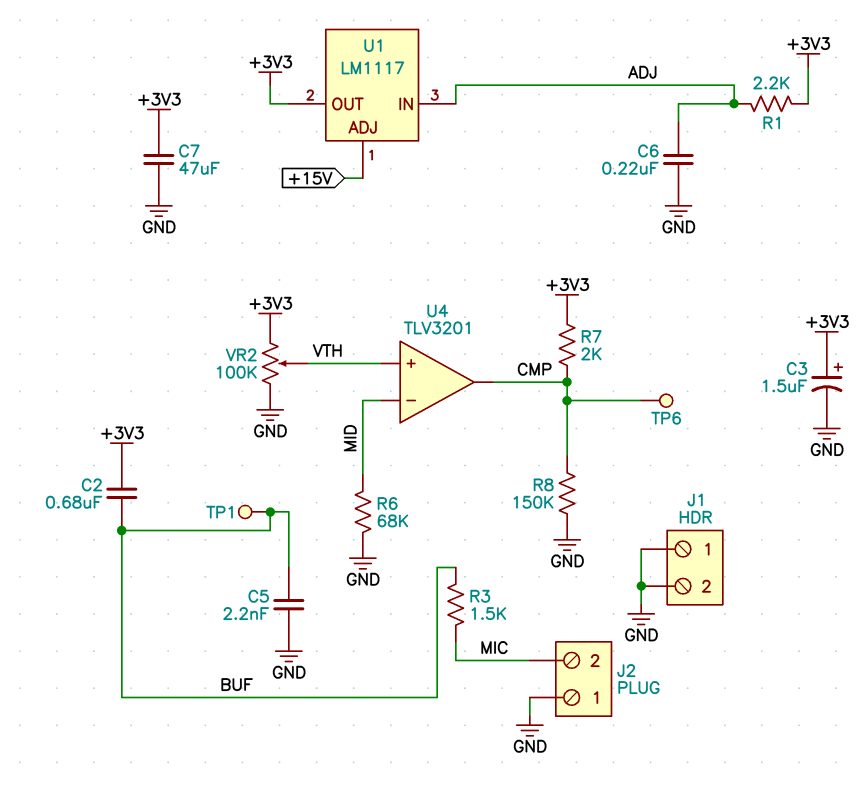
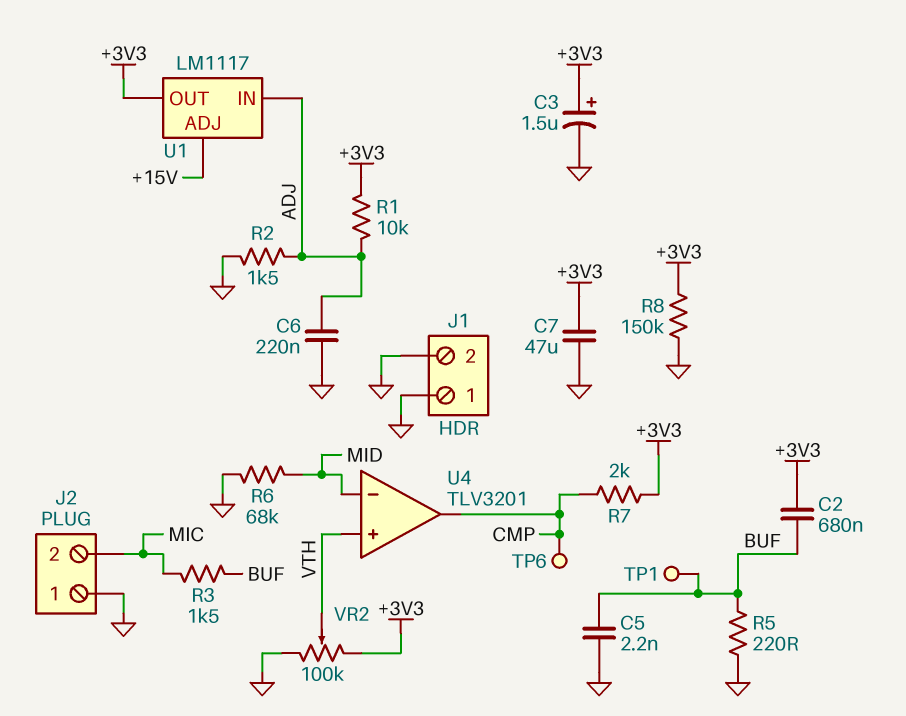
R1: 2.2k (+3V3, ADJ) -> 10k (+3V3, ADJ)
R2: none -> 1.5k (ADJ, GND)
R5: none -> 220 (BUF, GND)
R8: 150k (CMP, GND) -> 150k (+3V3, GND)

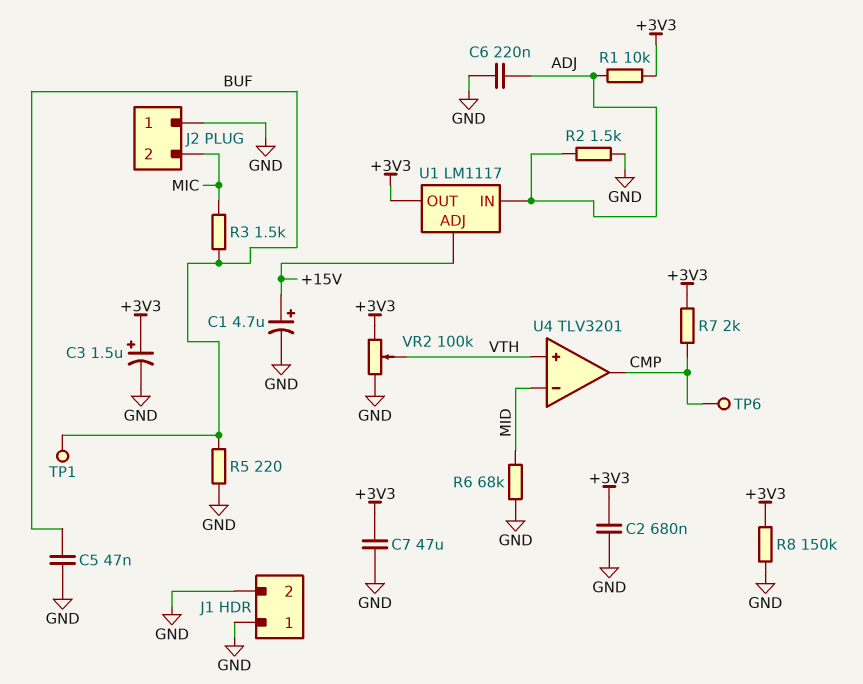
C1: none -> 4.7uF (plus +15V, minus GND)
C2: 680nF (+3V3, BUF) -> 680nF (+3V3, GND)
C5: 2.2nF (BUF, GND) -> 47nF (BUF, GND)

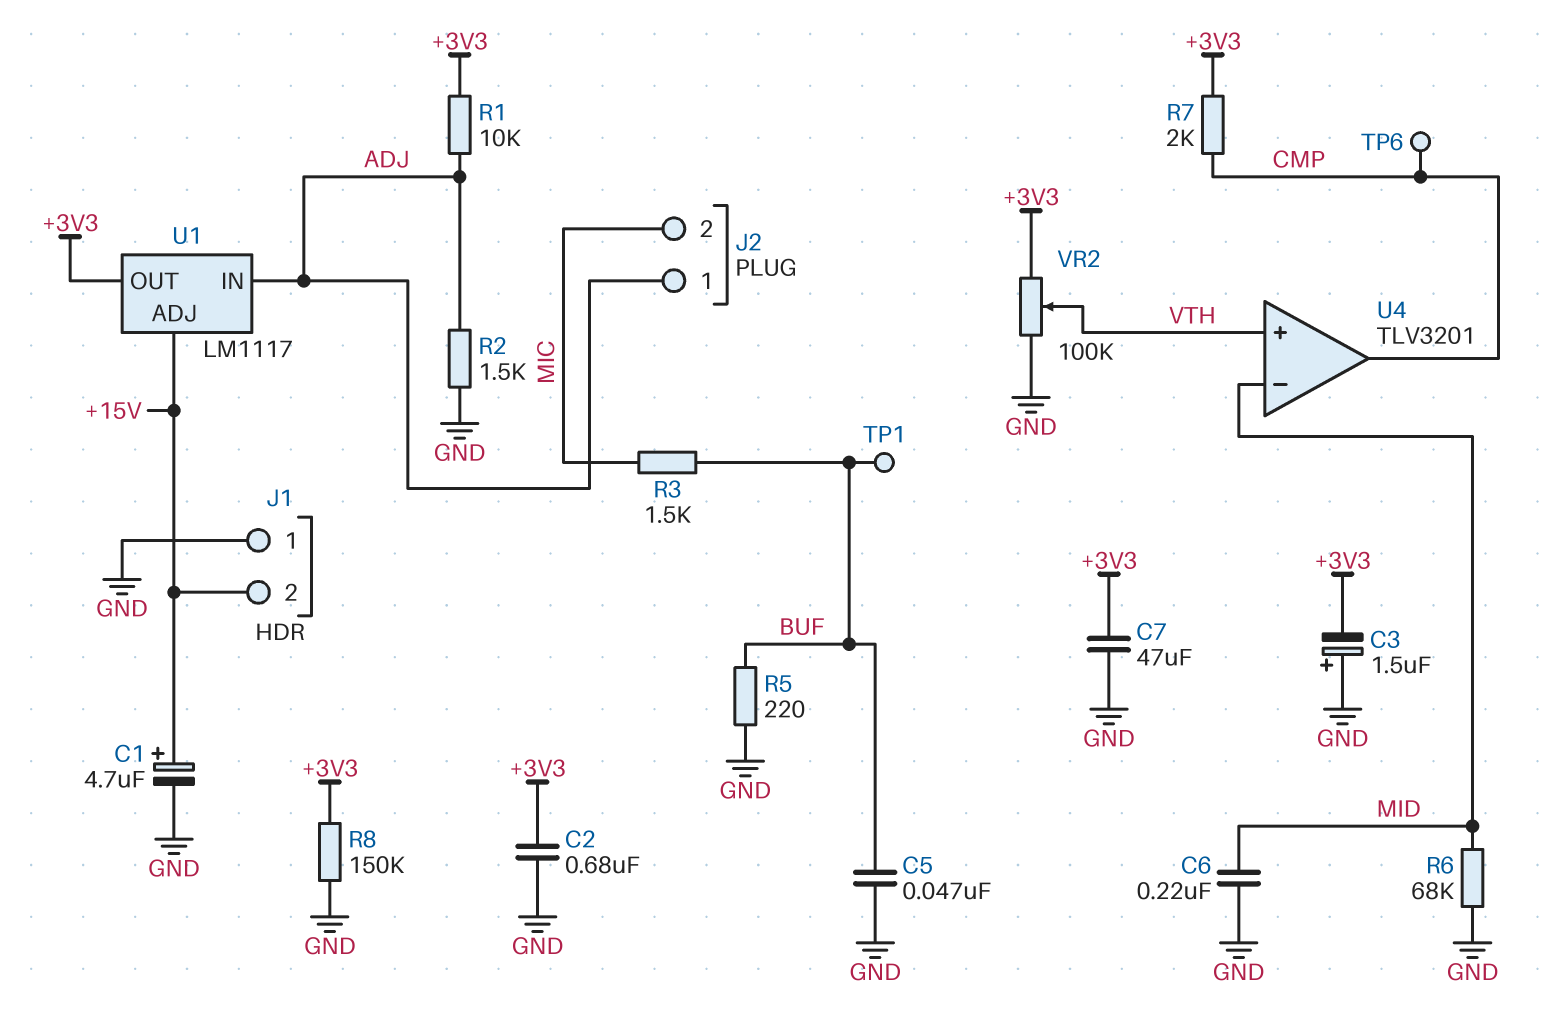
C3: 1.5uF (plus +3V3, minus GND) -> 1.5uF (plus GND, minus +3V3)
C6: 220nF (ADJ, GND) -> 220nF (GND, MID)
J1 pin 2: GND -> +15V
J2 pin 1: GND -> ADJ

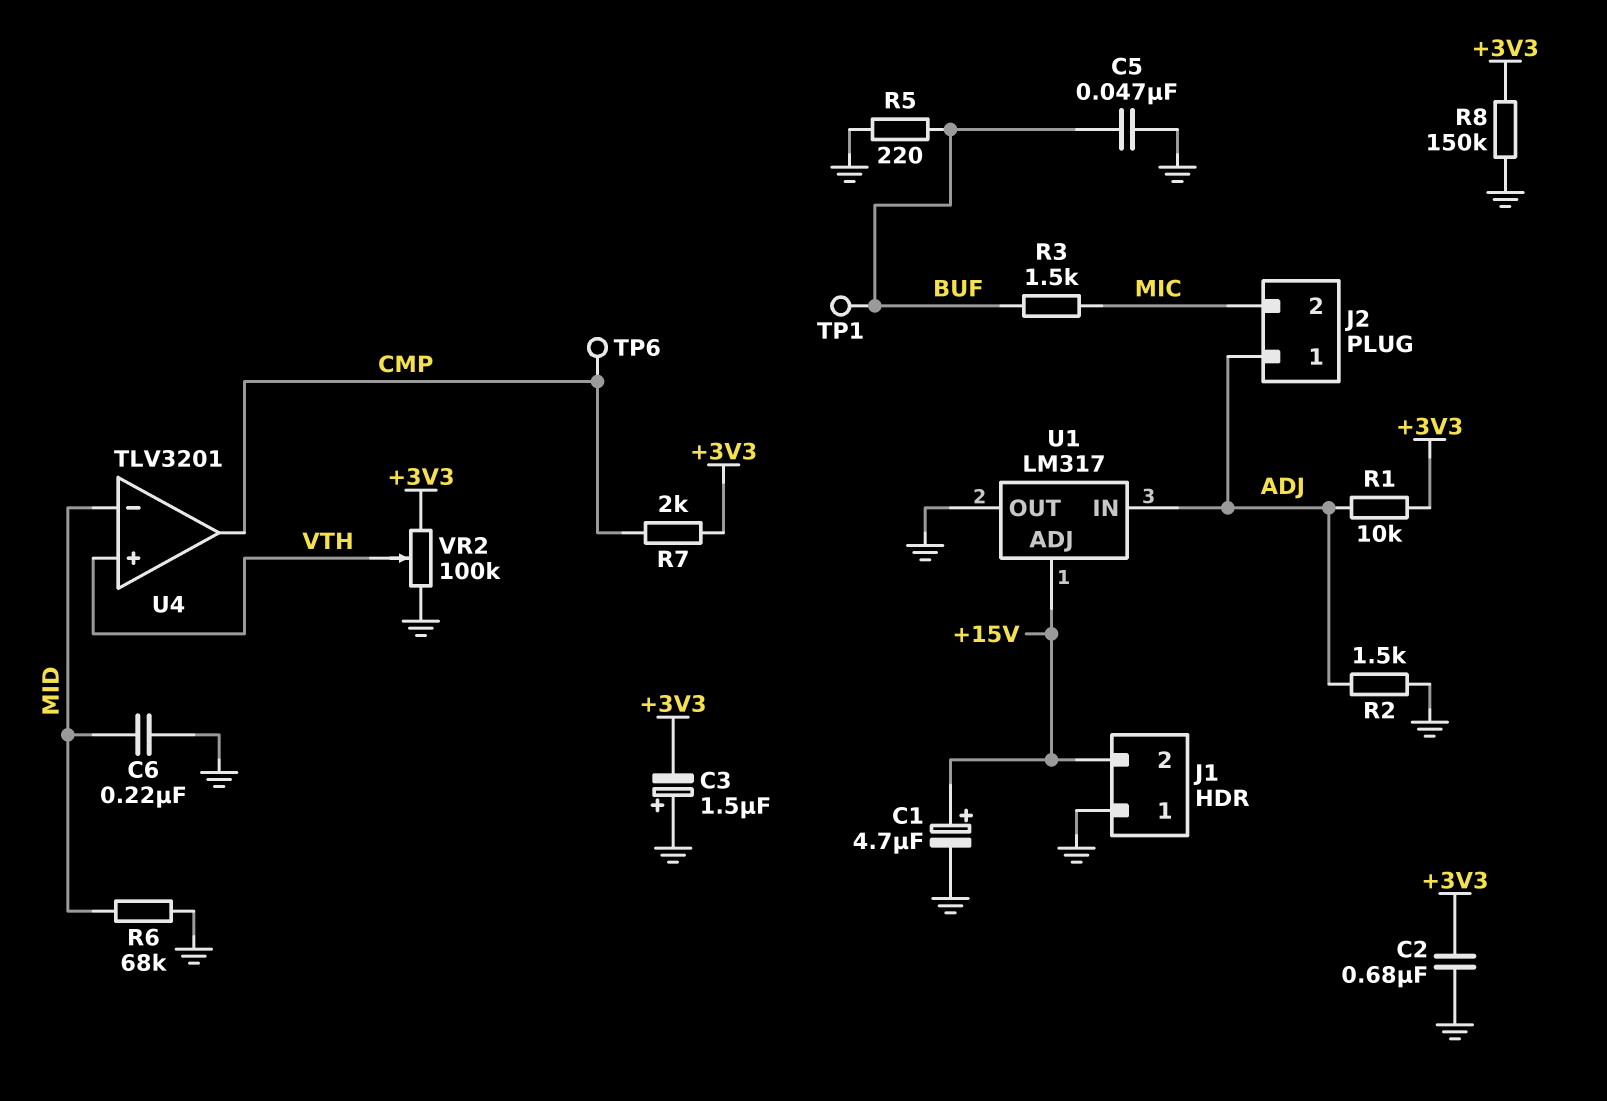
C7: 47uF (+3V3, GND) -> none
U1: LM1117 -> LM317
U1 pin OUT: +3V3 -> GND

